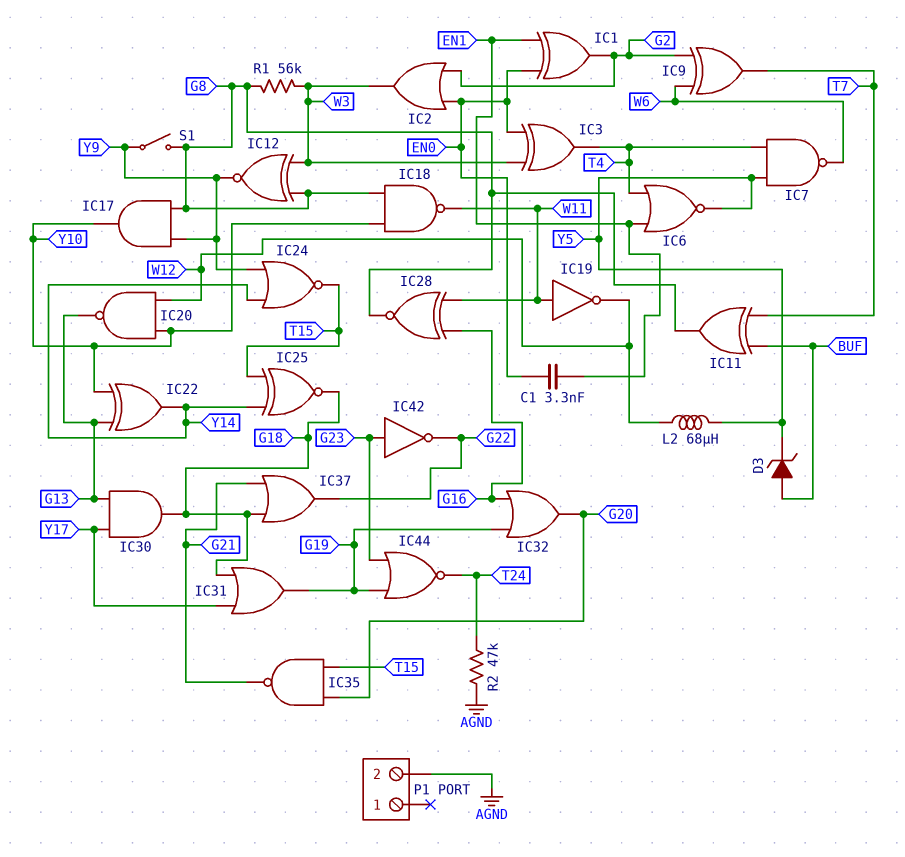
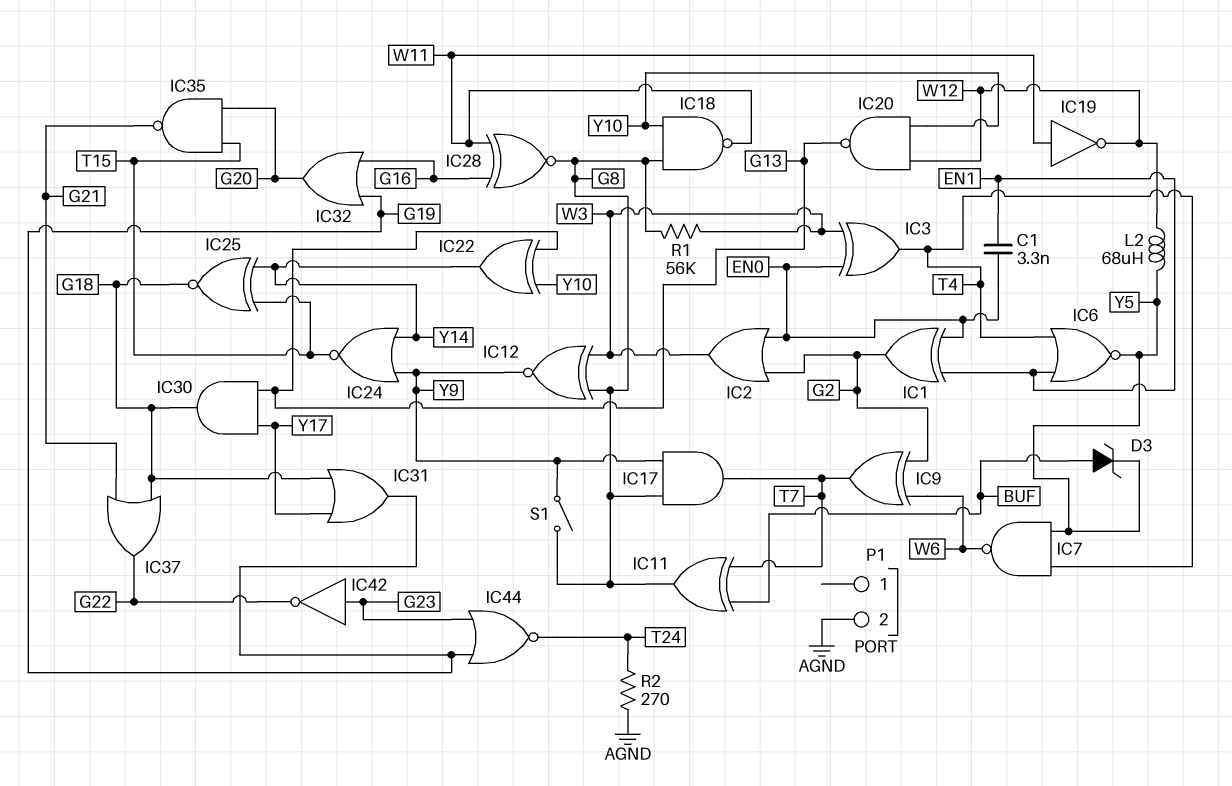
IC17: AND (in G8, in Y9, out Y10) -> AND (in G8, in Y9, out T7)
R2: 47k (AGND, T24) -> 270 (AGND, T24)

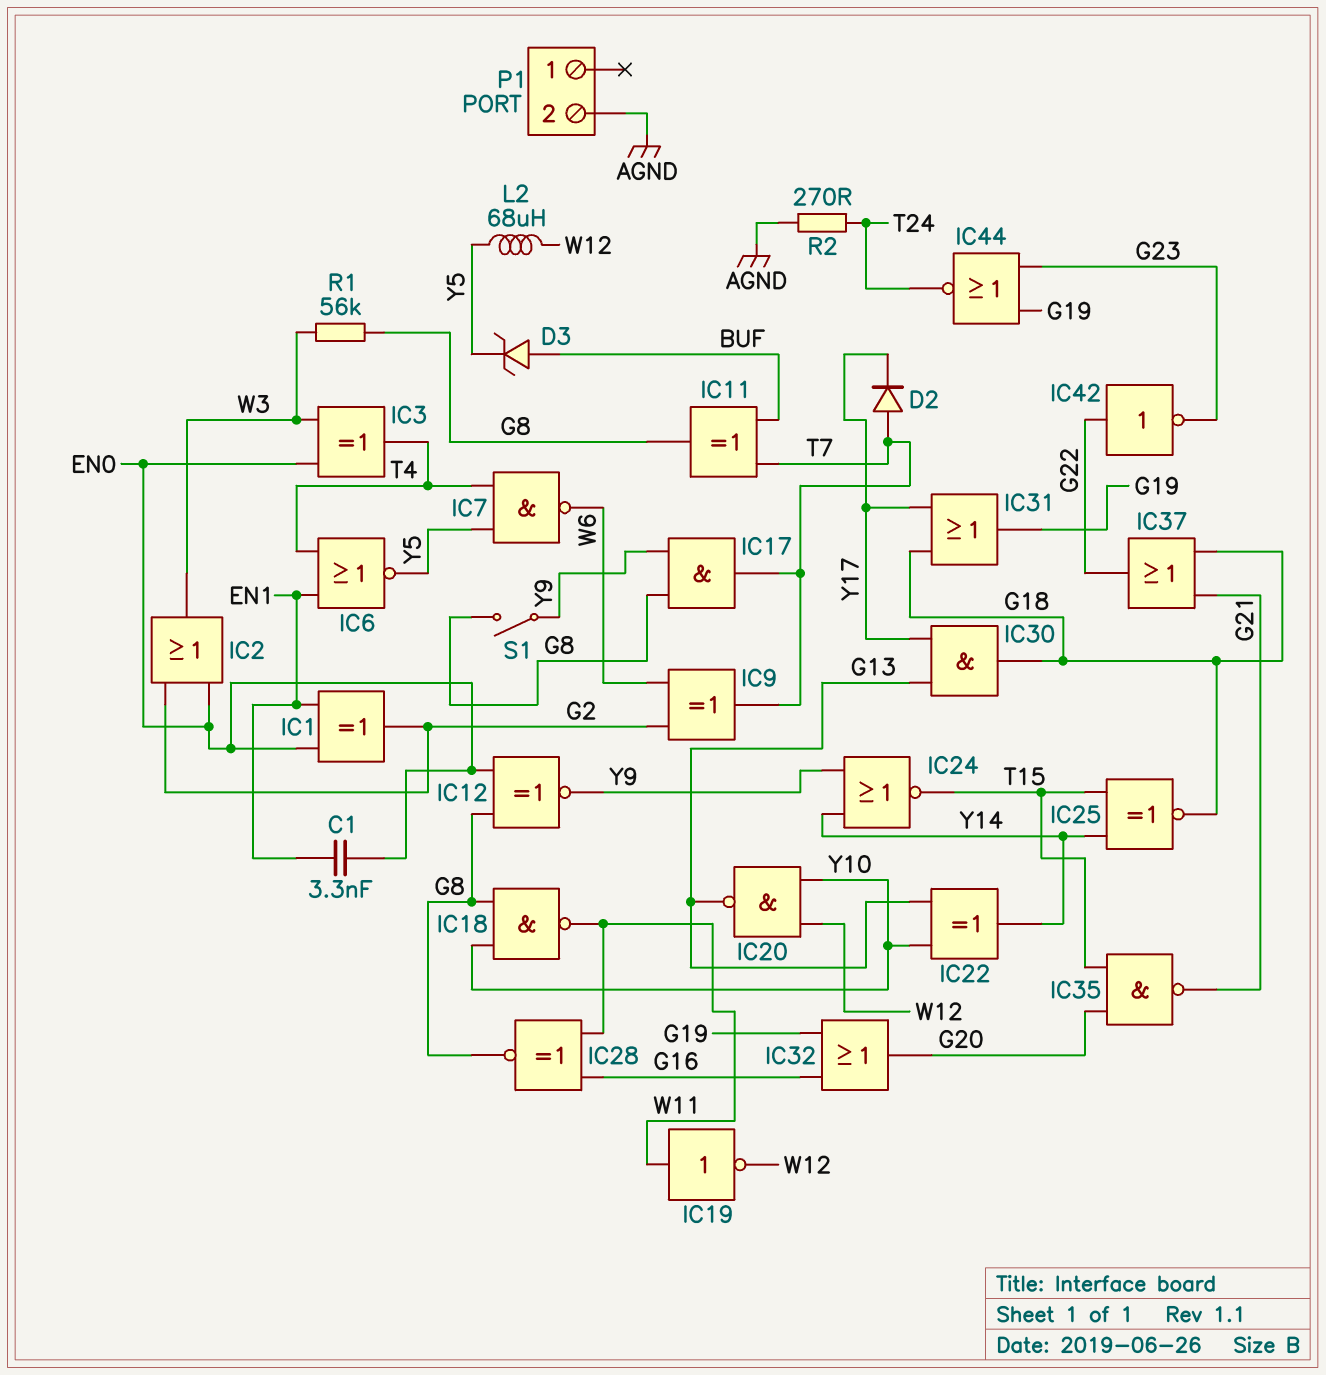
D2: none -> diode (A T7, K Y17)
IC12: XNOR (in G8, in W3, out Y9) -> XNOR (in EN0, in G8, out Y9)
IC42: NOT (in G23, out G22) -> NOT (in G22, out G23)

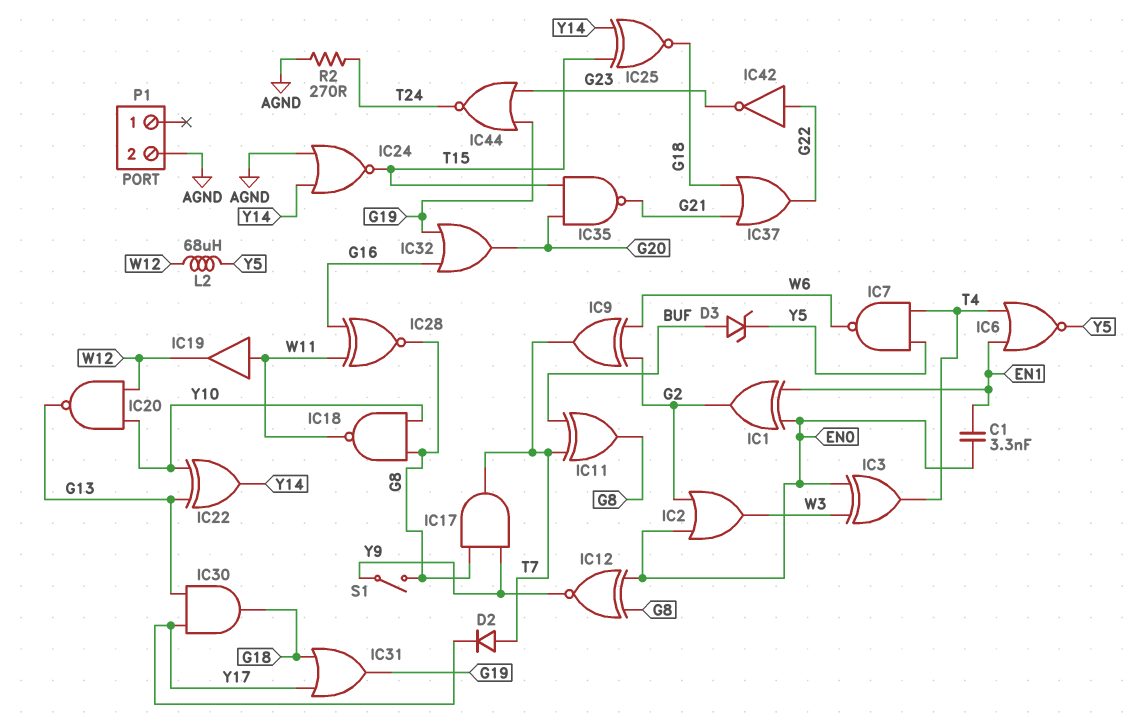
IC19: NOT (in W11, out W12) -> buffer (in W11, out W12)
IC24: NOR (in Y9, in Y14, out T15) -> NOR (in AGND, in Y14, out T15)
R1: 56k (G8, W3) -> none

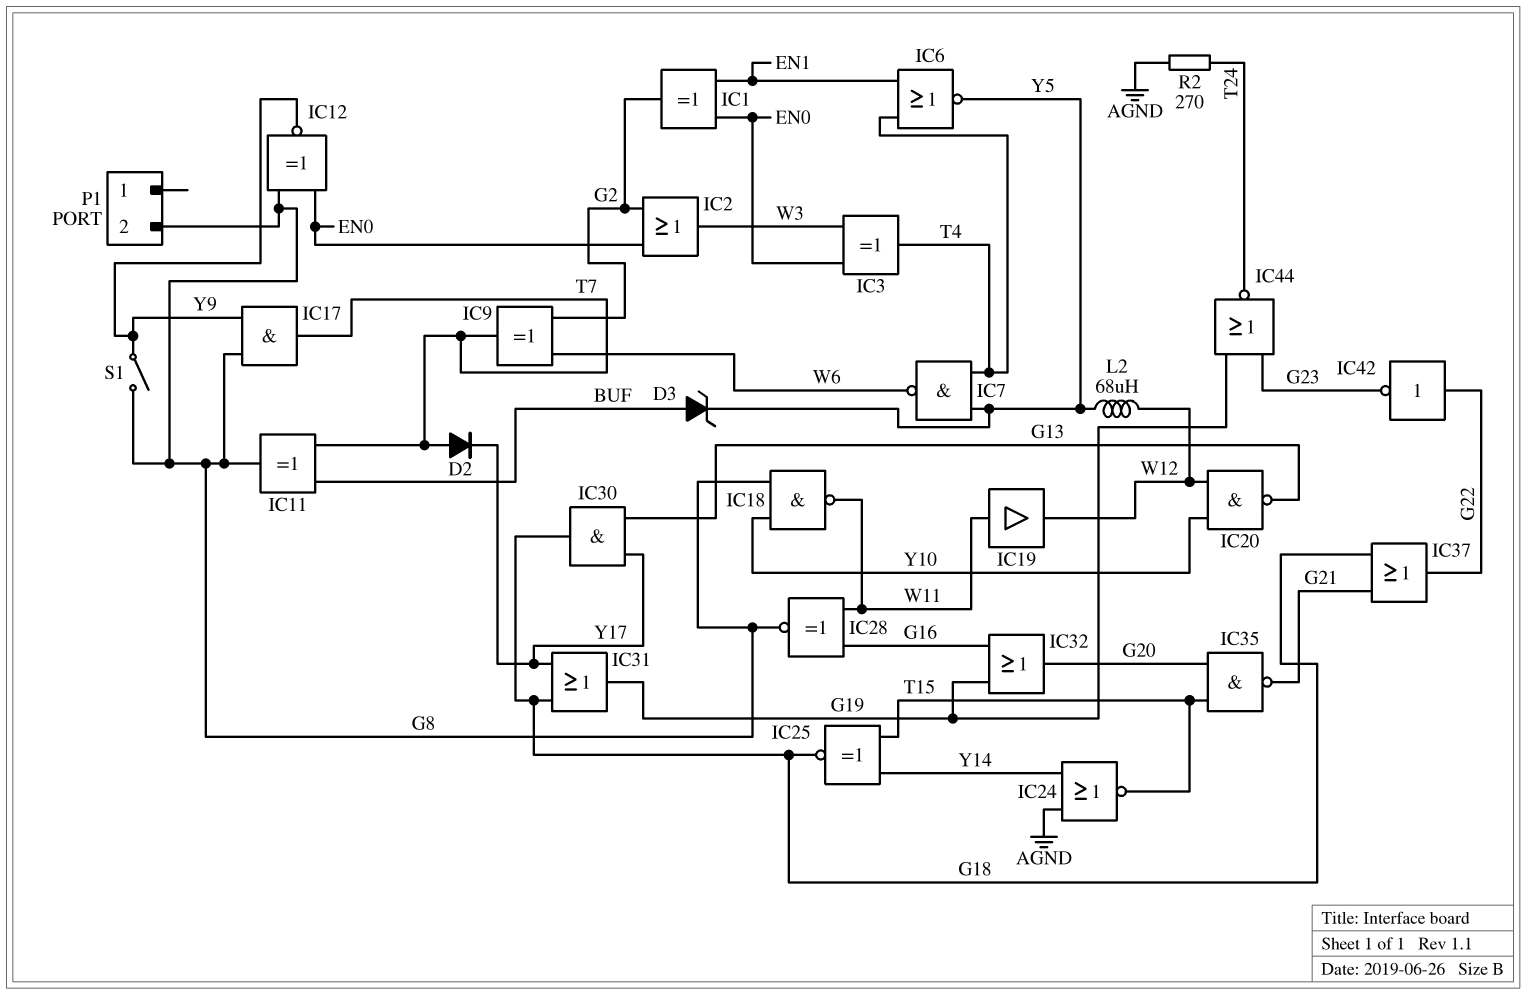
C1: 3.3nF (EN0, EN1) -> none
IC22: XOR (in G13, in Y10, out Y14) -> none
P1 pin 2: AGND -> G8

